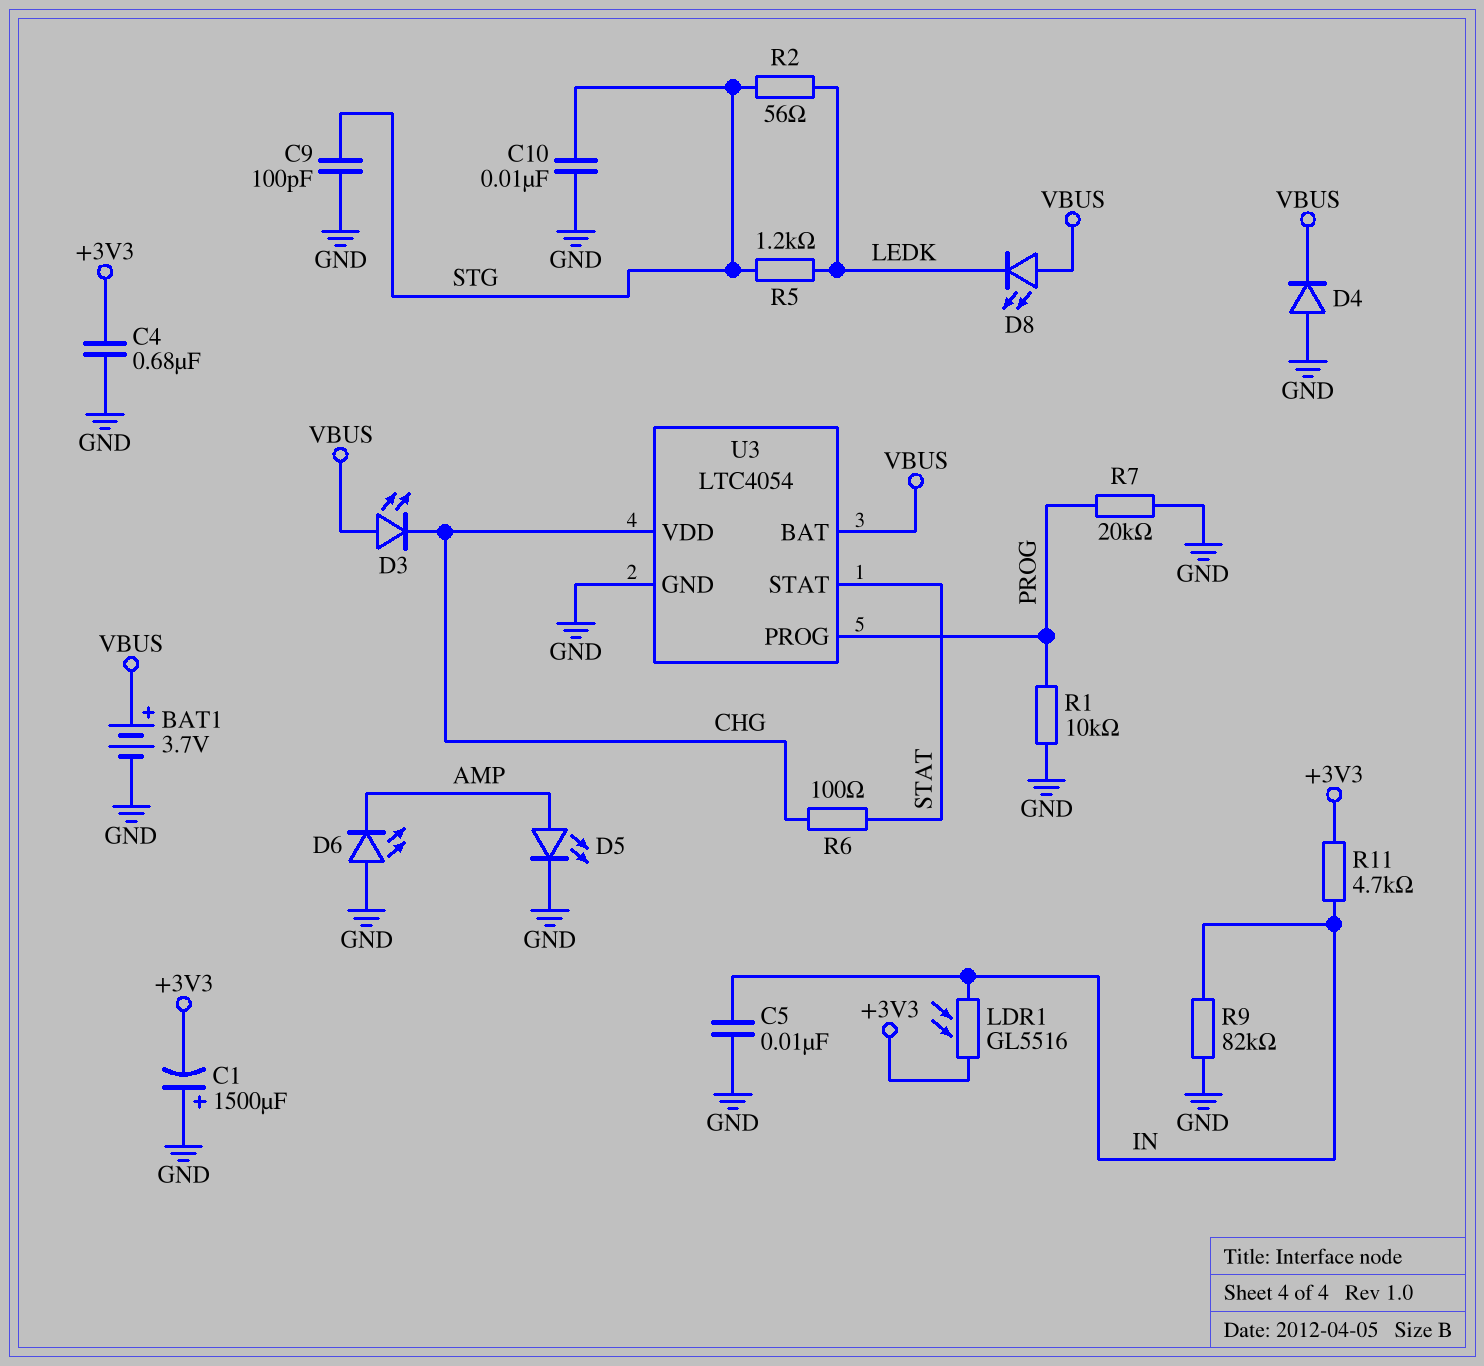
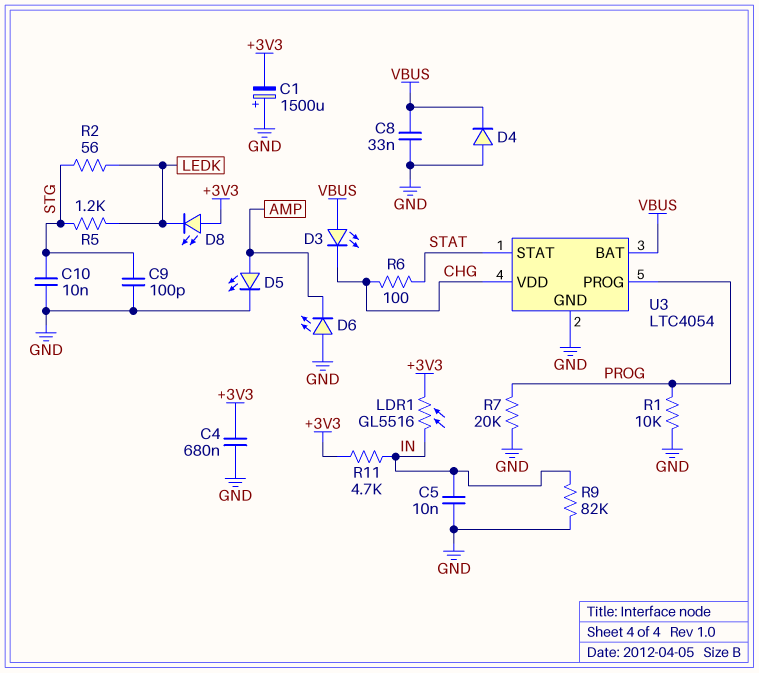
BAT1: 3.7V (plus VBUS, minus GND) -> none
C8: none -> 33nF (GND, VBUS)
D8: LED (A VBUS, K LEDK) -> LED (A +3V3, K LEDK)

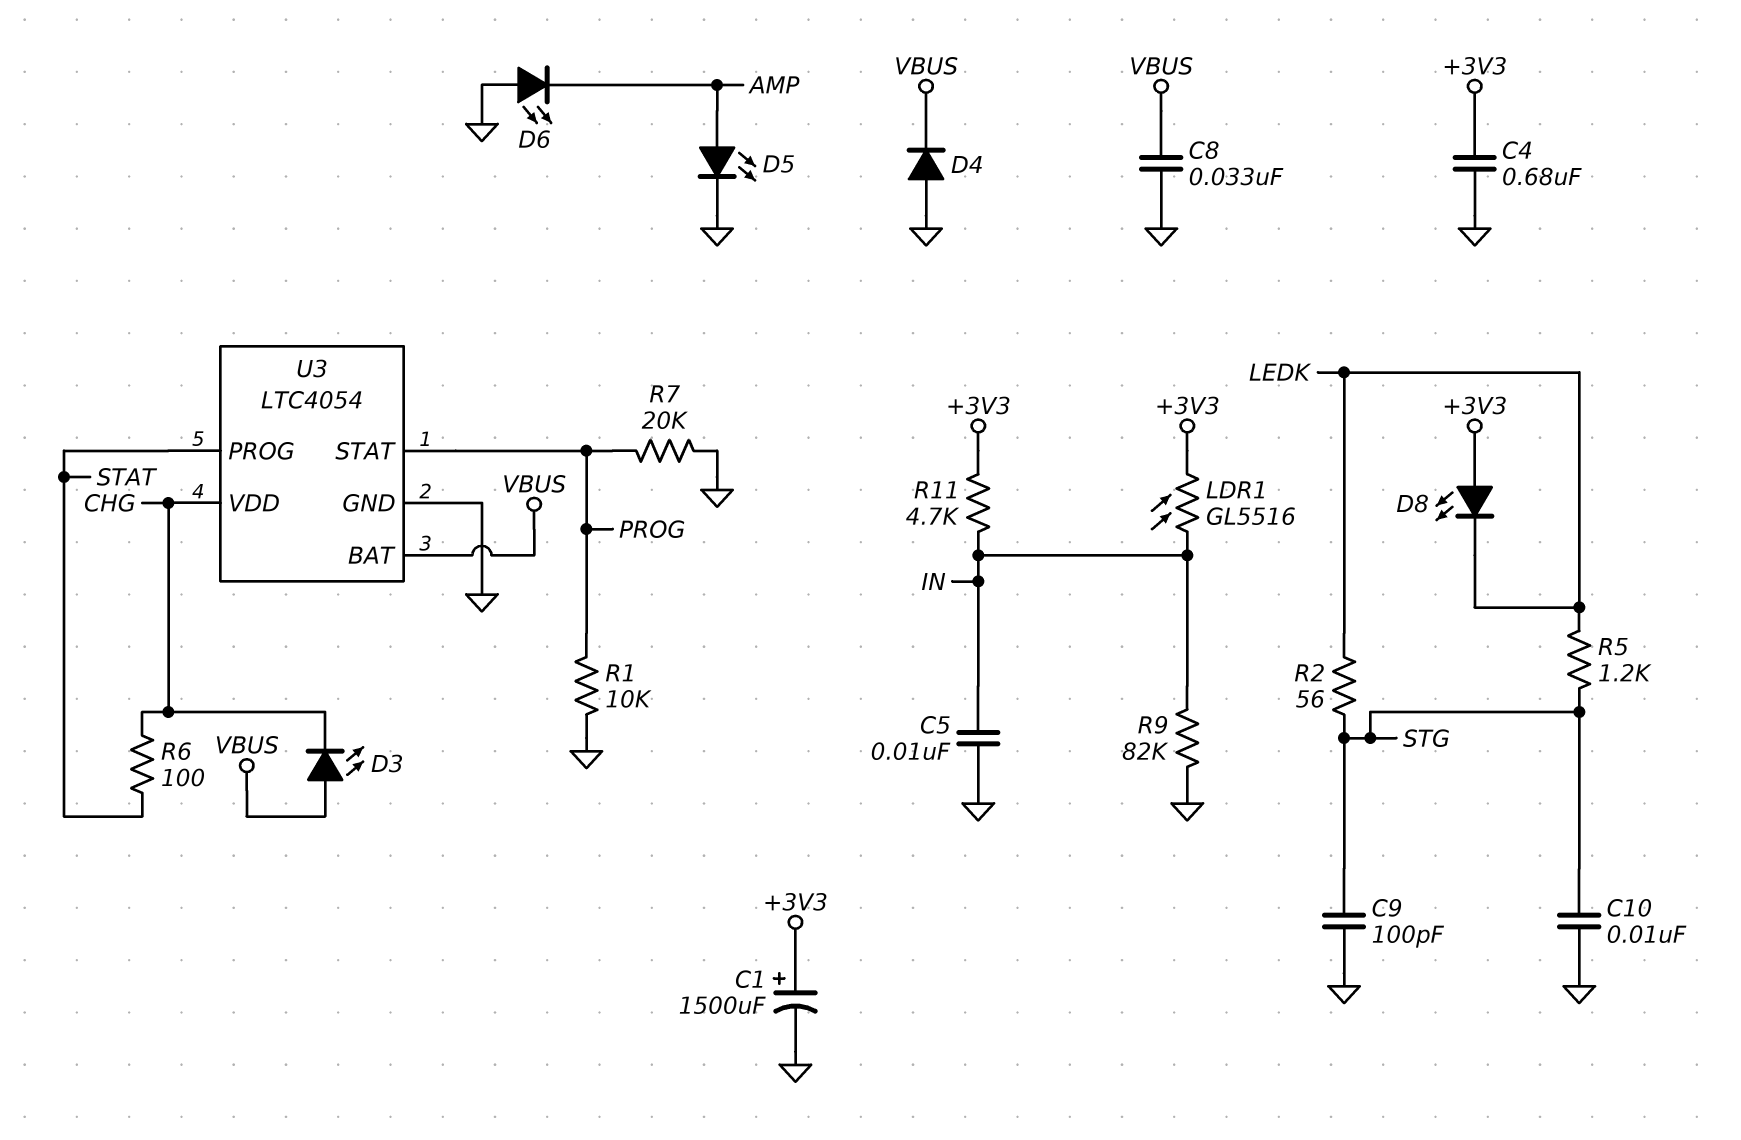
C1: 1500uF (plus GND, minus +3V3) -> 1500uF (plus +3V3, minus GND)
U3 pin PROG: PROG -> STAT
U3 pin STAT: STAT -> PROG

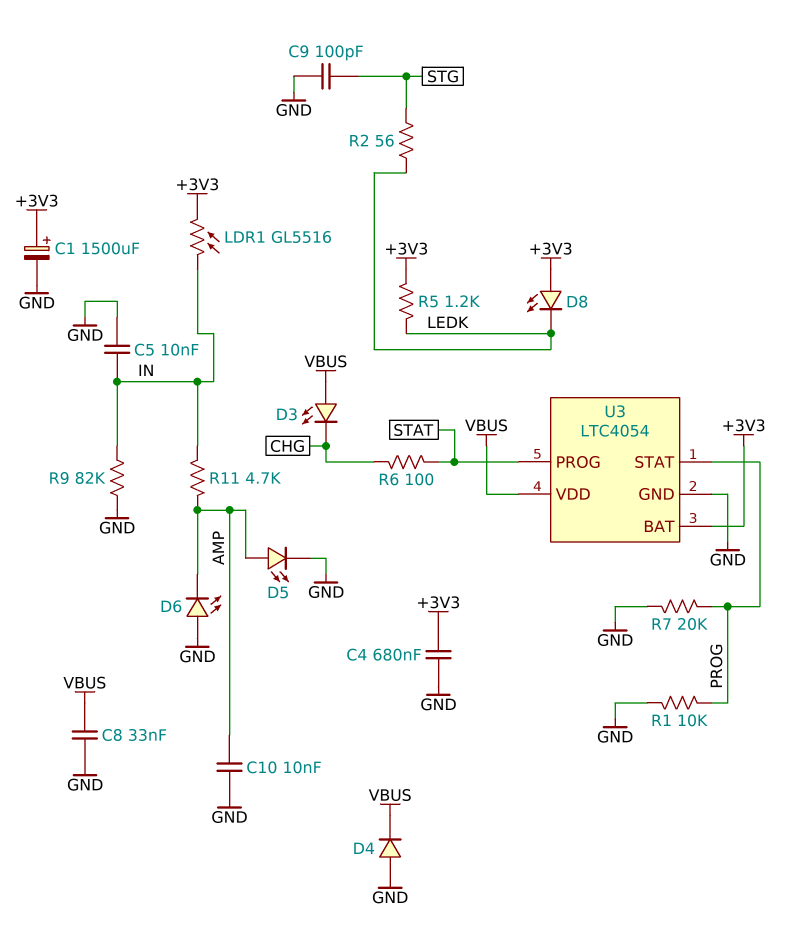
C10: 10nF (GND, STG) -> 10nF (AMP, GND)
R5: 1.2k (LEDK, STG) -> 1.2k (+3V3, LEDK)
R11: 4.7k (+3V3, IN) -> 4.7k (AMP, IN)
U3 pin BAT: VBUS -> +3V3
U3 pin VDD: CHG -> VBUS

